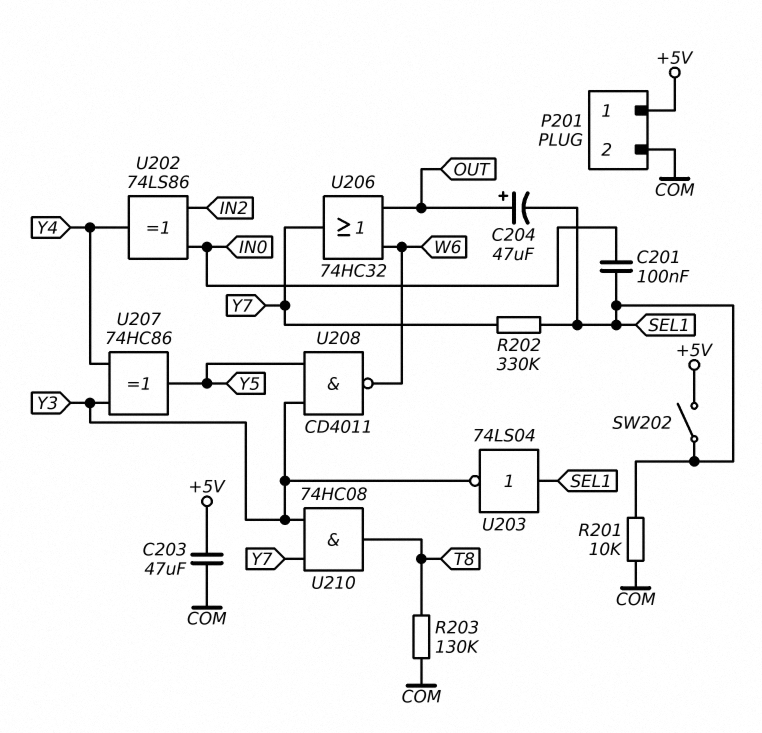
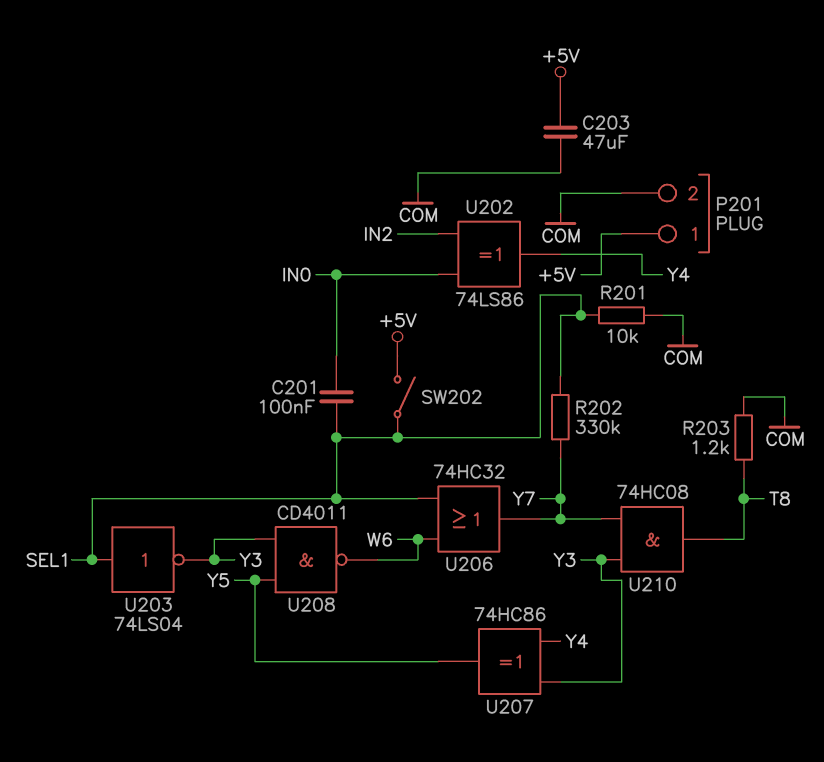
C204: 47uF (plus OUT, minus SEL1) -> none
R203: 130k (COM, T8) -> 1.2k (COM, T8)
U206: OR 74HC32 (in OUT, in W6, out Y7) -> OR 74HC32 (in SEL1, in W6, out Y7)

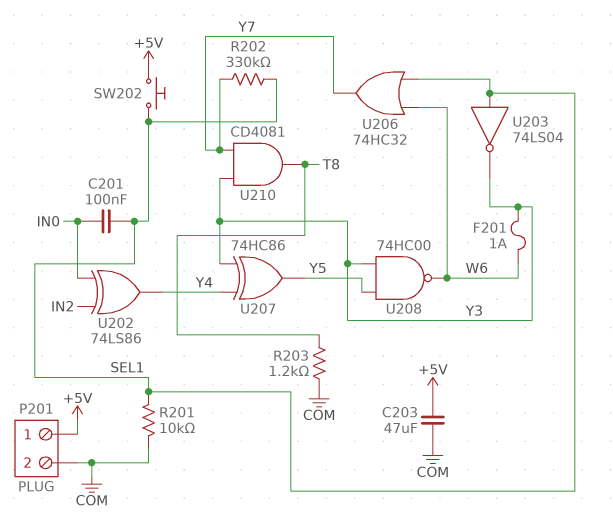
F201: none -> 1A (W6, Y3)
SW202: switch (+5V, SEL1) -> button (+5V, SEL1)
U208: NAND CD4011 (in Y3, in Y5, out W6) -> NAND 74HC00 (in Y3, in Y5, out W6)
U210: AND 74HC08 (in Y3, in Y7, out T8) -> AND CD4081 (in Y3, in Y7, out T8)

